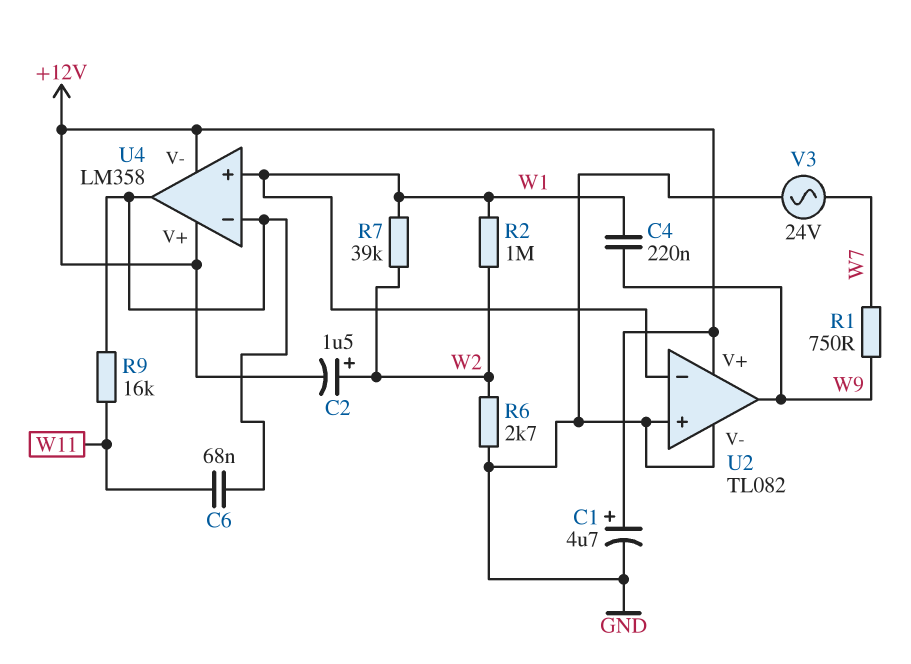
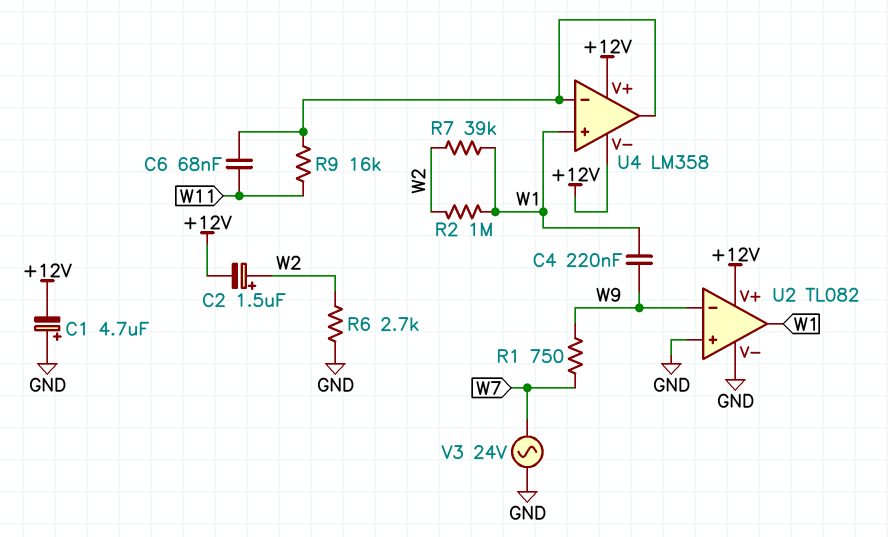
C1: 4.7uF (plus +12V, minus GND) -> 4.7uF (plus GND, minus +12V)
U2 pin in-: W1 -> W9
U2 pin out: W9 -> W1

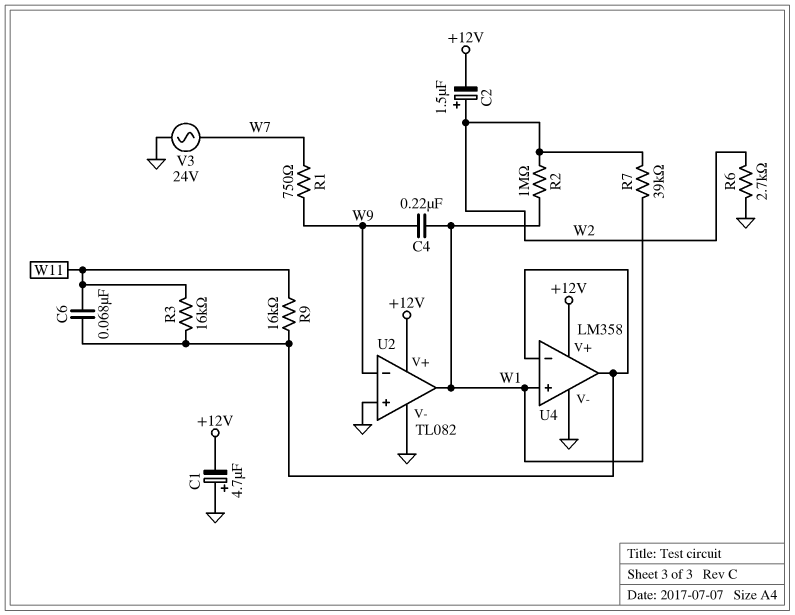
R3: none -> 16k (U4/in-, W11)
U4 pin V-: +12V -> GND

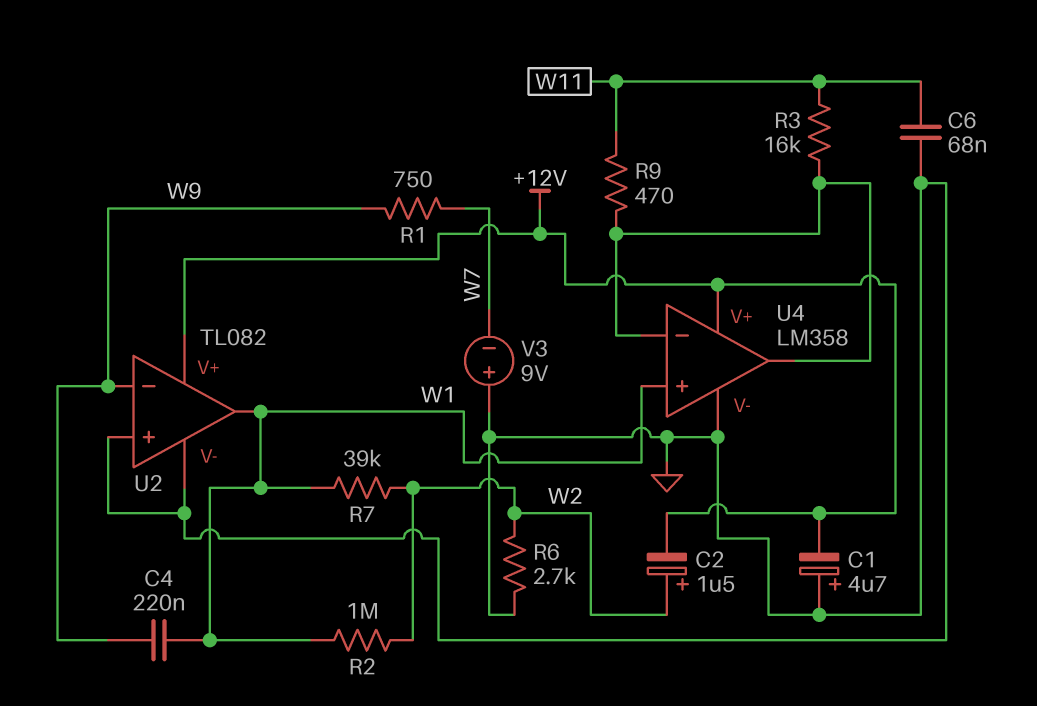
C6: 68nF (U4/in-, W11) -> 68nF (GND, W11)
R9: 16k (U4/in-, W11) -> 470 (U4/in-, W11)
V3: AC 24V (GND, W7) -> 9V (plus GND, minus W7)

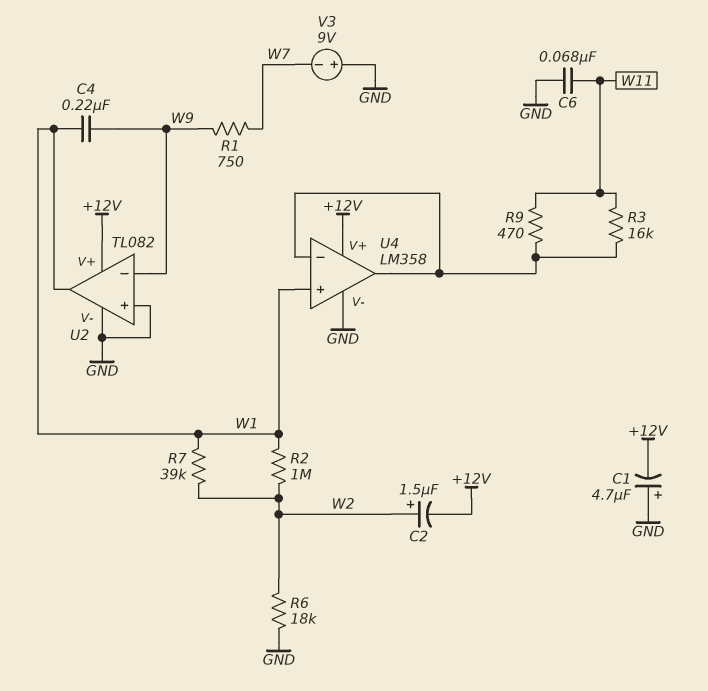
R6: 2.7k (GND, W2) -> 18k (GND, W2)

